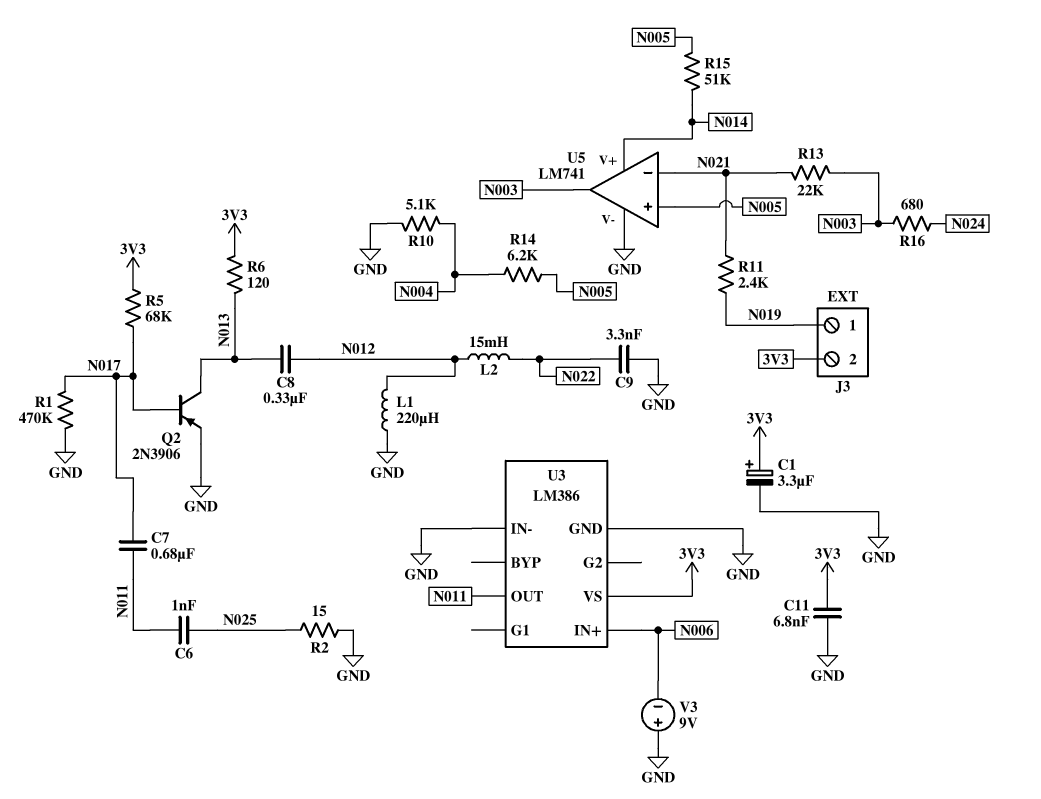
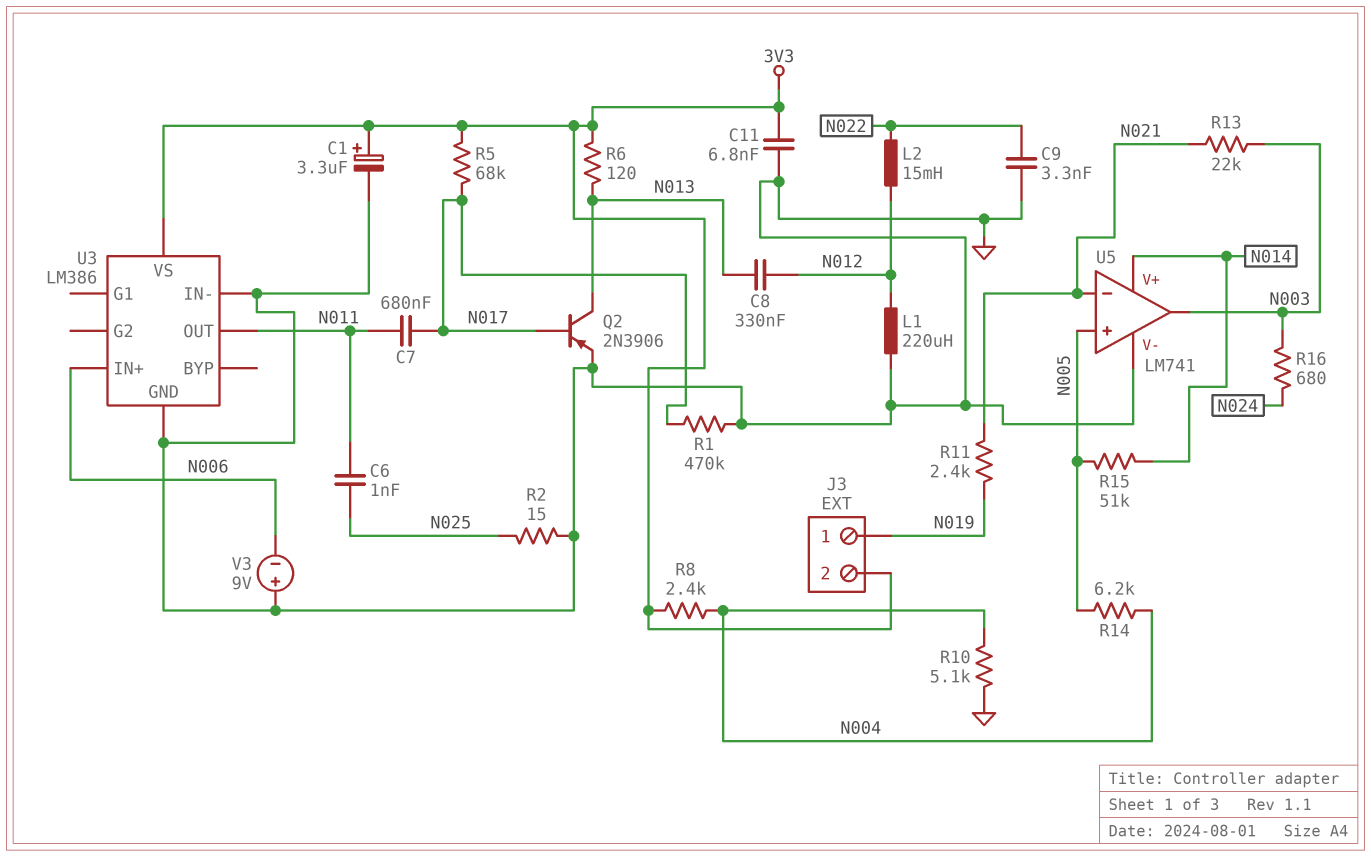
R8: none -> 2.4k (3V3, N004)

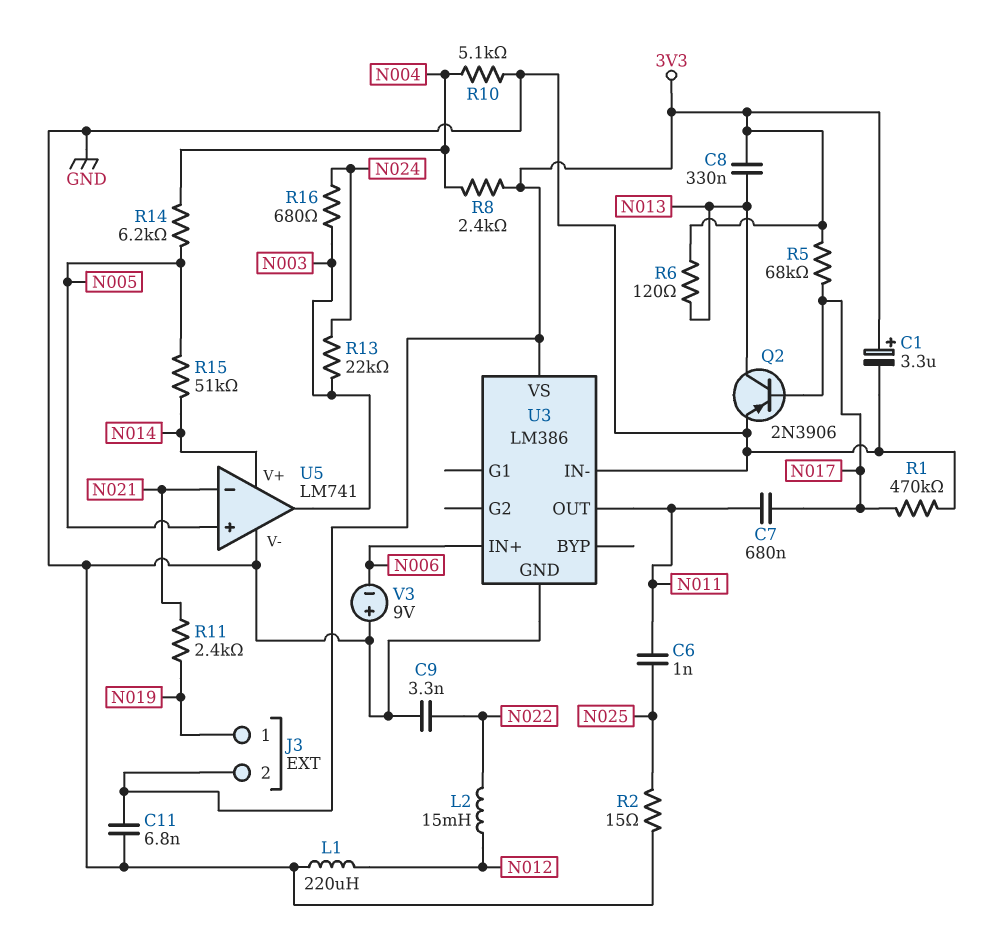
C8: 330nF (N012, N013) -> 330nF (3V3, N013)
R13: 22k (N003, N021) -> 22k (N003, N024)

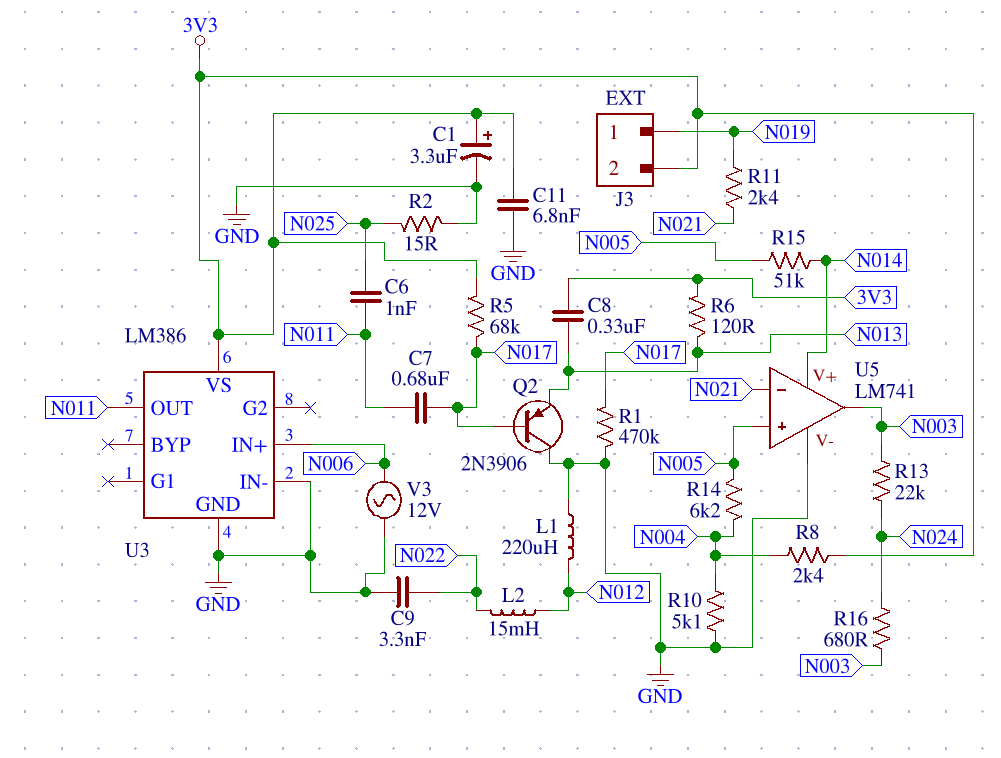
Q2: PNP 2N3906 (B N017, C N013, E GND) -> PNP 2N3906 (B N017, C GND, E N013)
V3: 9V (plus GND, minus N006) -> AC 12V (GND, N006)

